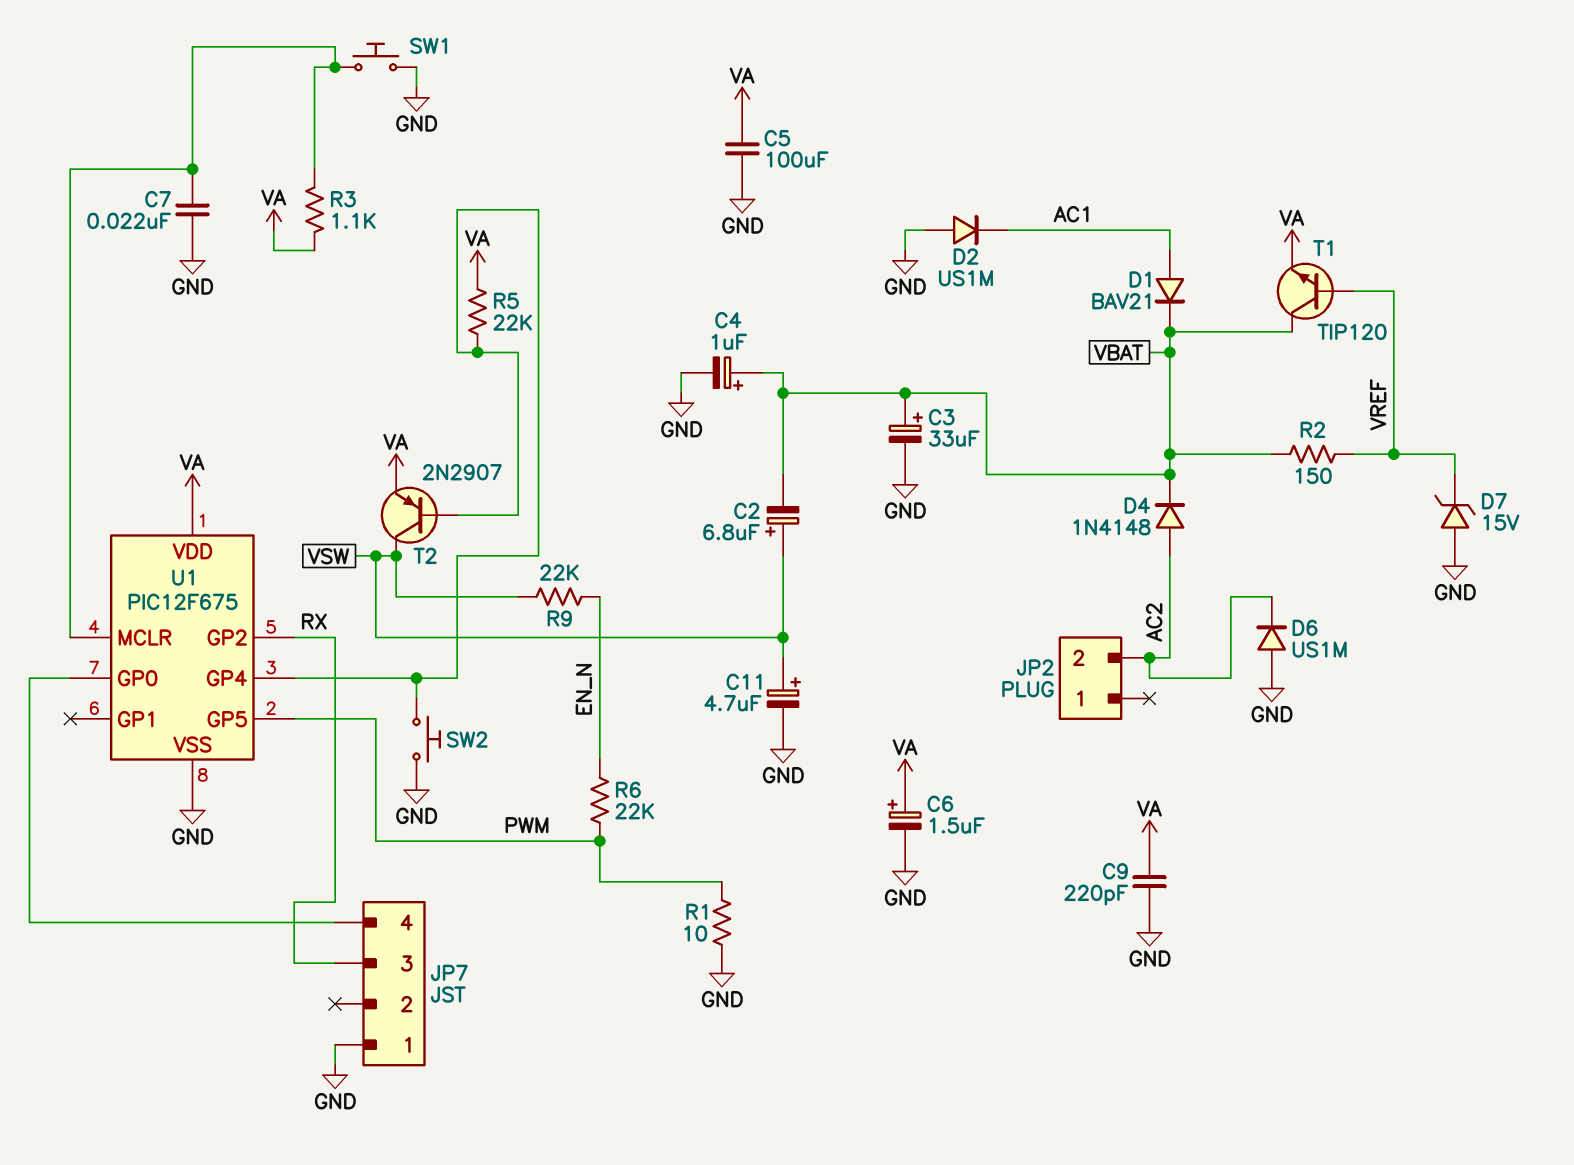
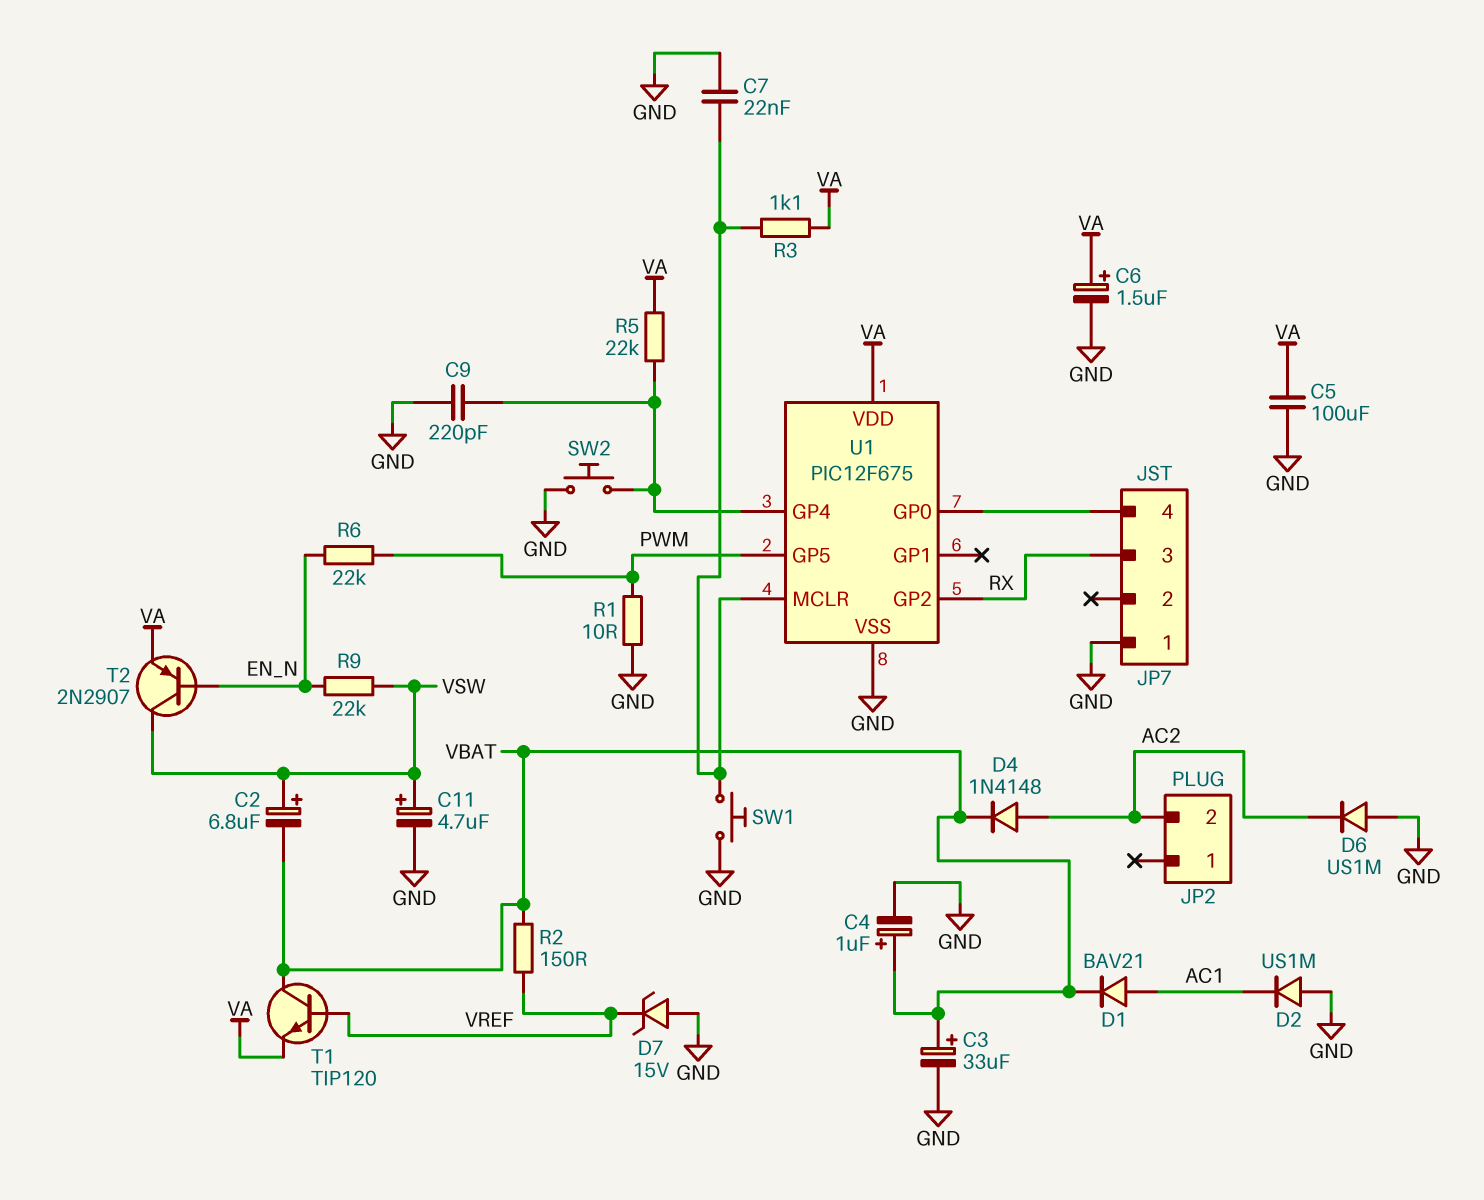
C9: 220pF (GND, VA) -> 220pF (GND, U1/GP4)
T2: PNP 2N2907 (B U1/GP4, C VSW, E VA) -> PNP 2N2907 (B EN_N, C VSW, E VA)

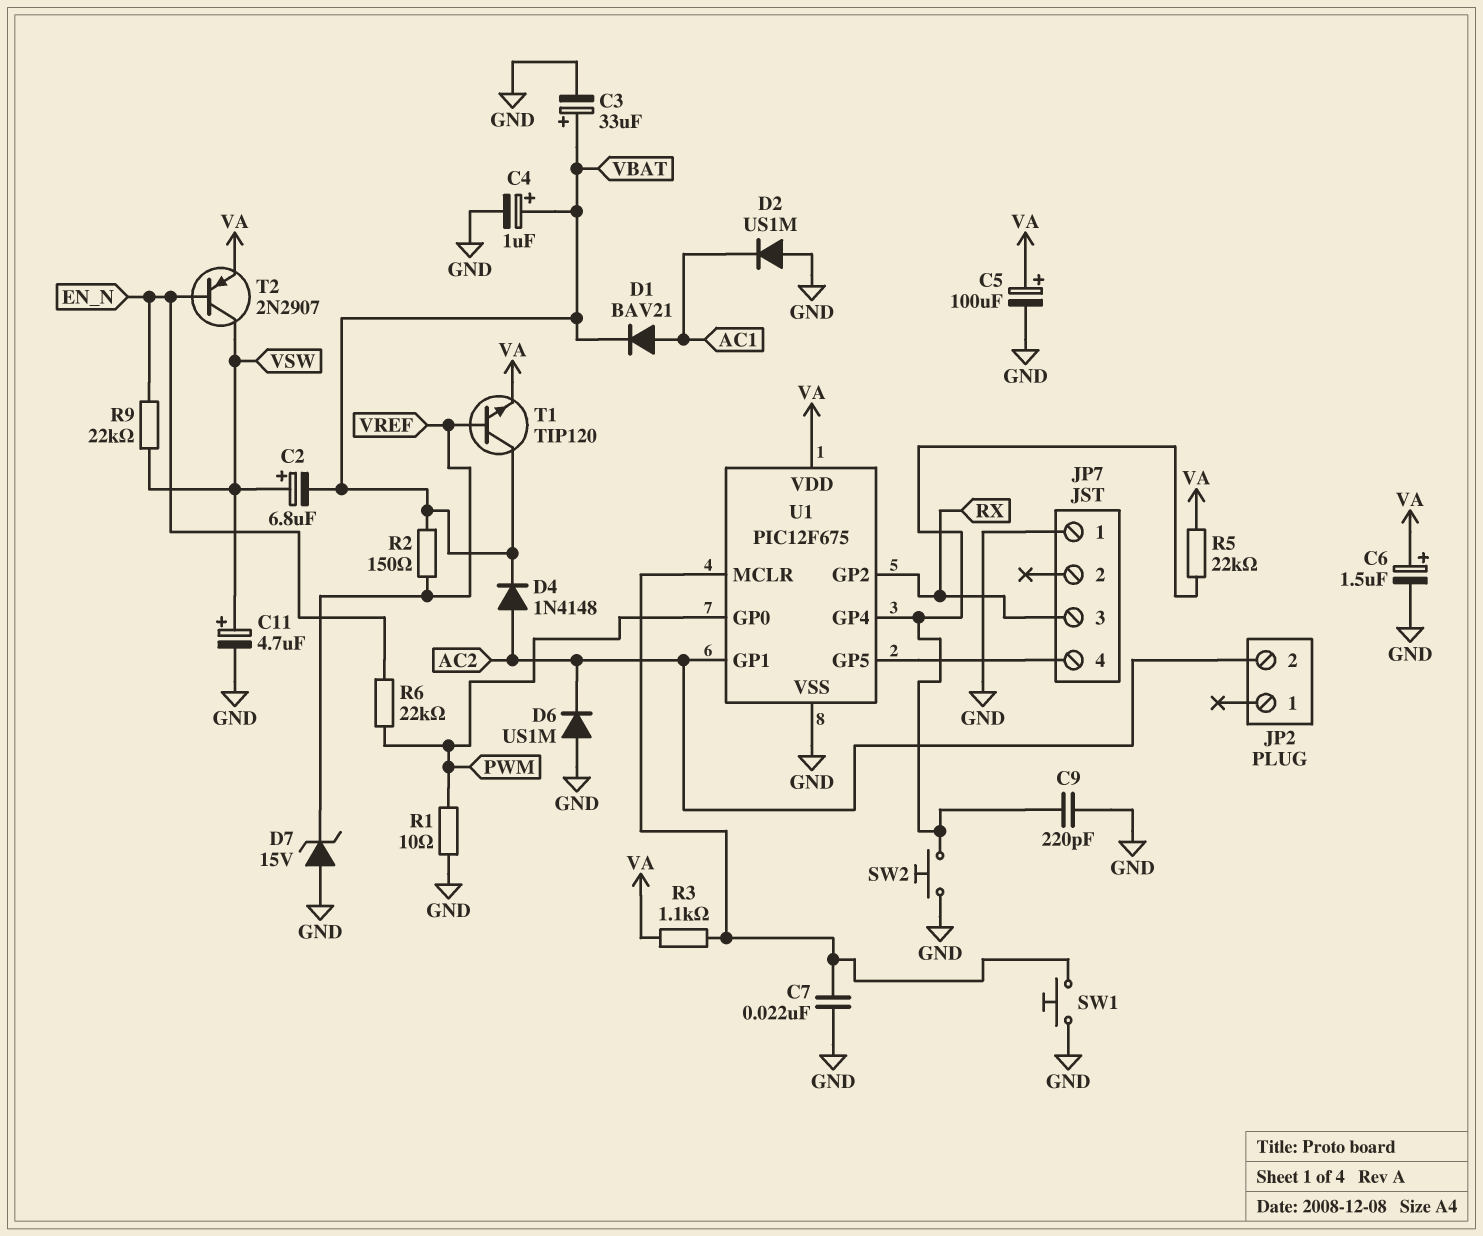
C5: 100uF (GND, VA) -> 100uF (plus VA, minus GND)
U1 pin GP0: JP7/4 -> PWM
U1 pin GP1: none -> AC2
U1 pin GP5: PWM -> JP7/4

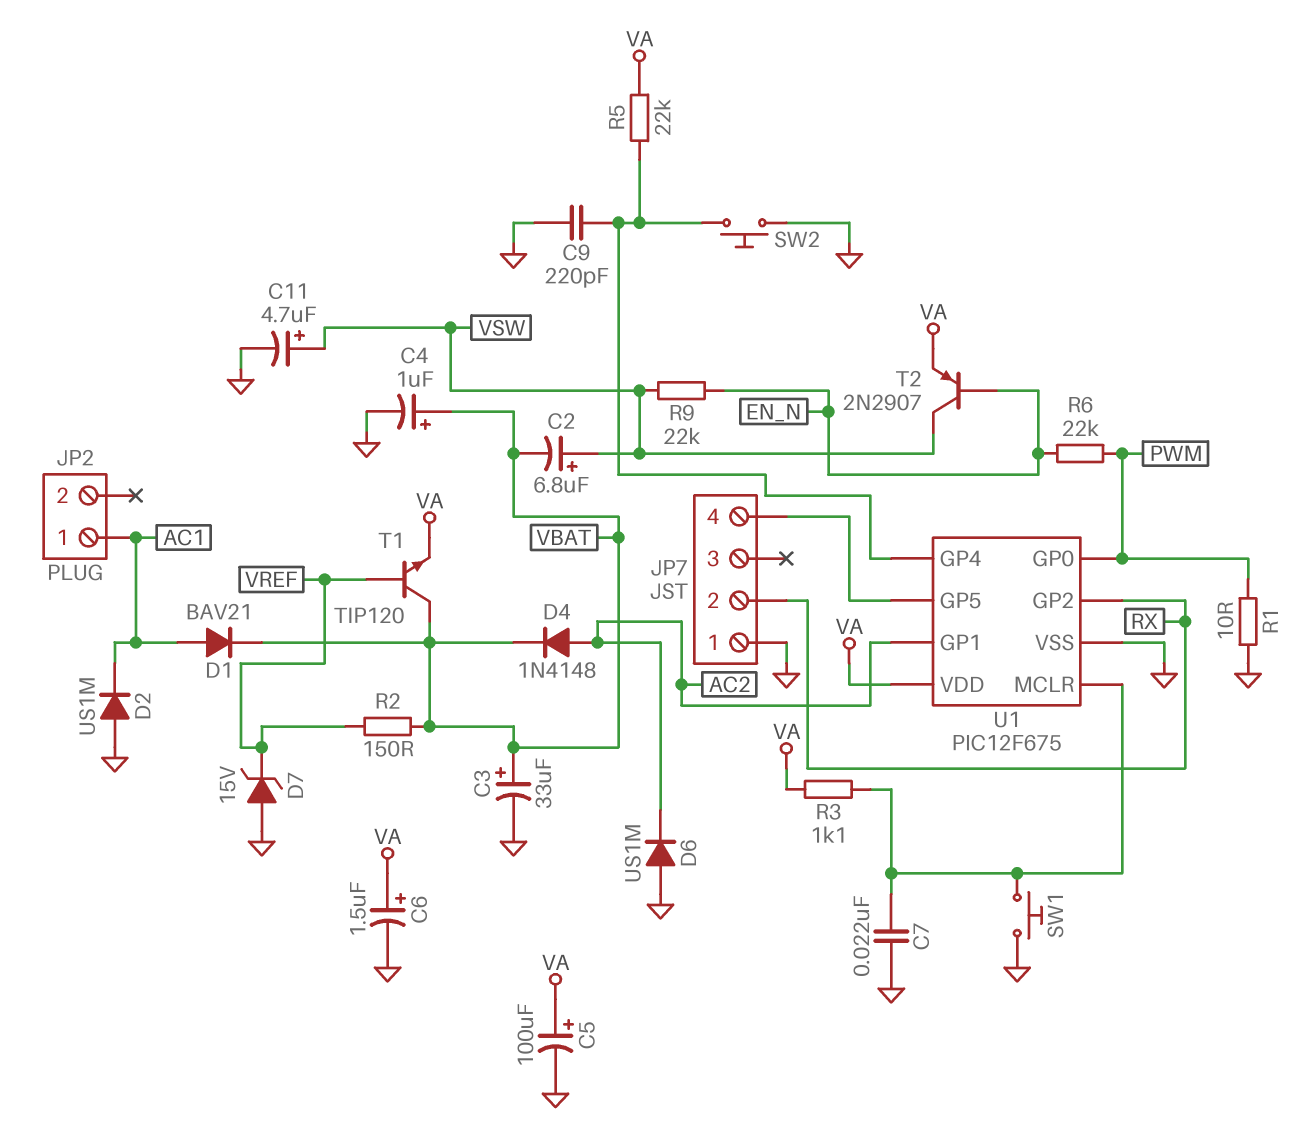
JP2 pin 1: none -> AC1
JP2 pin 2: AC2 -> none
JP7 pin 2: none -> RX
JP7 pin 3: RX -> none

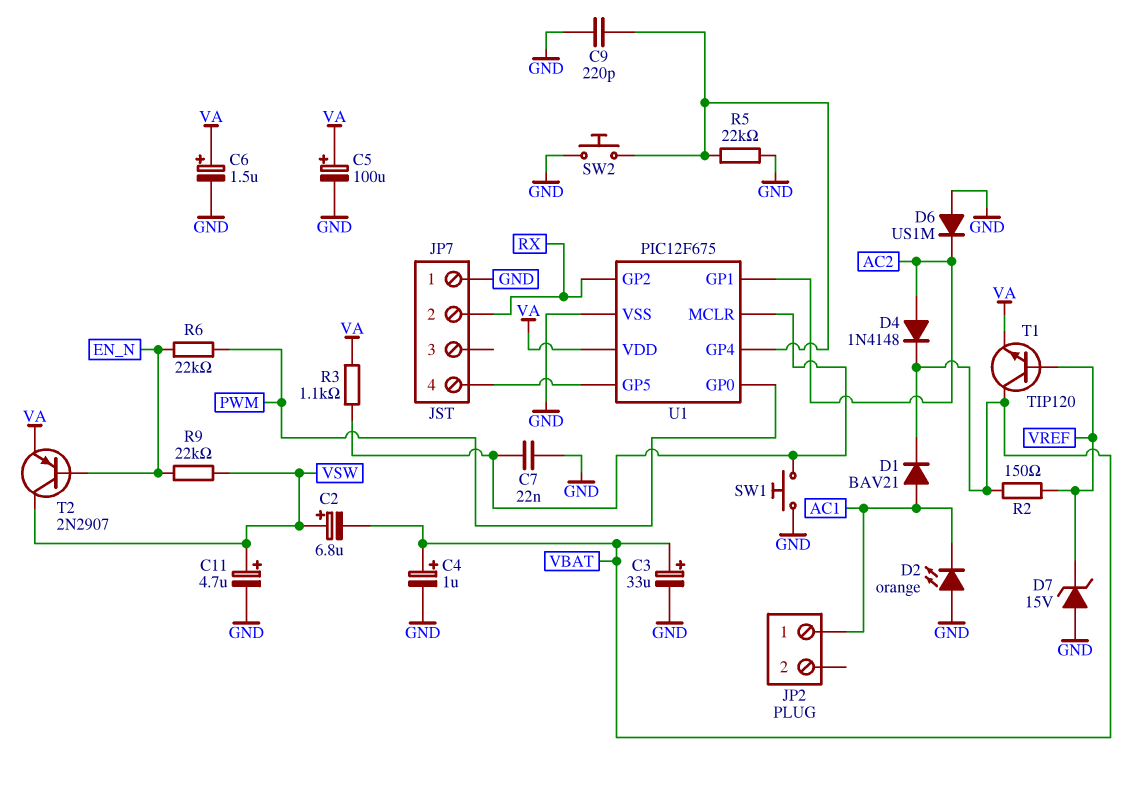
D2: diode US1M (A GND, K AC1) -> LED orange (A GND, K AC1)
R1: 10 (GND, PWM) -> none
R5: 22k (U1/GP4, VA) -> 22k (GND, U1/GP4)

